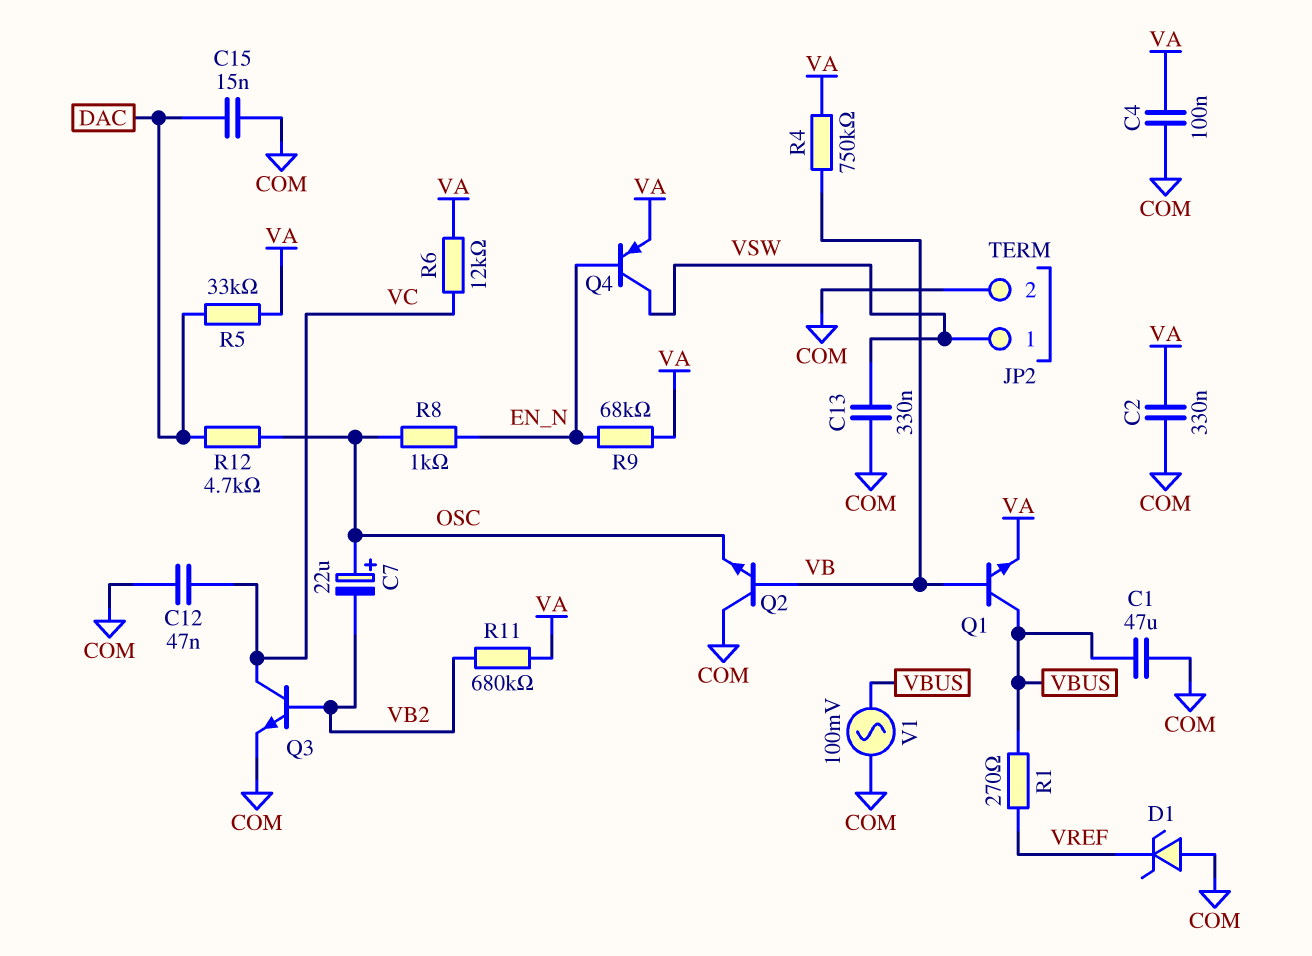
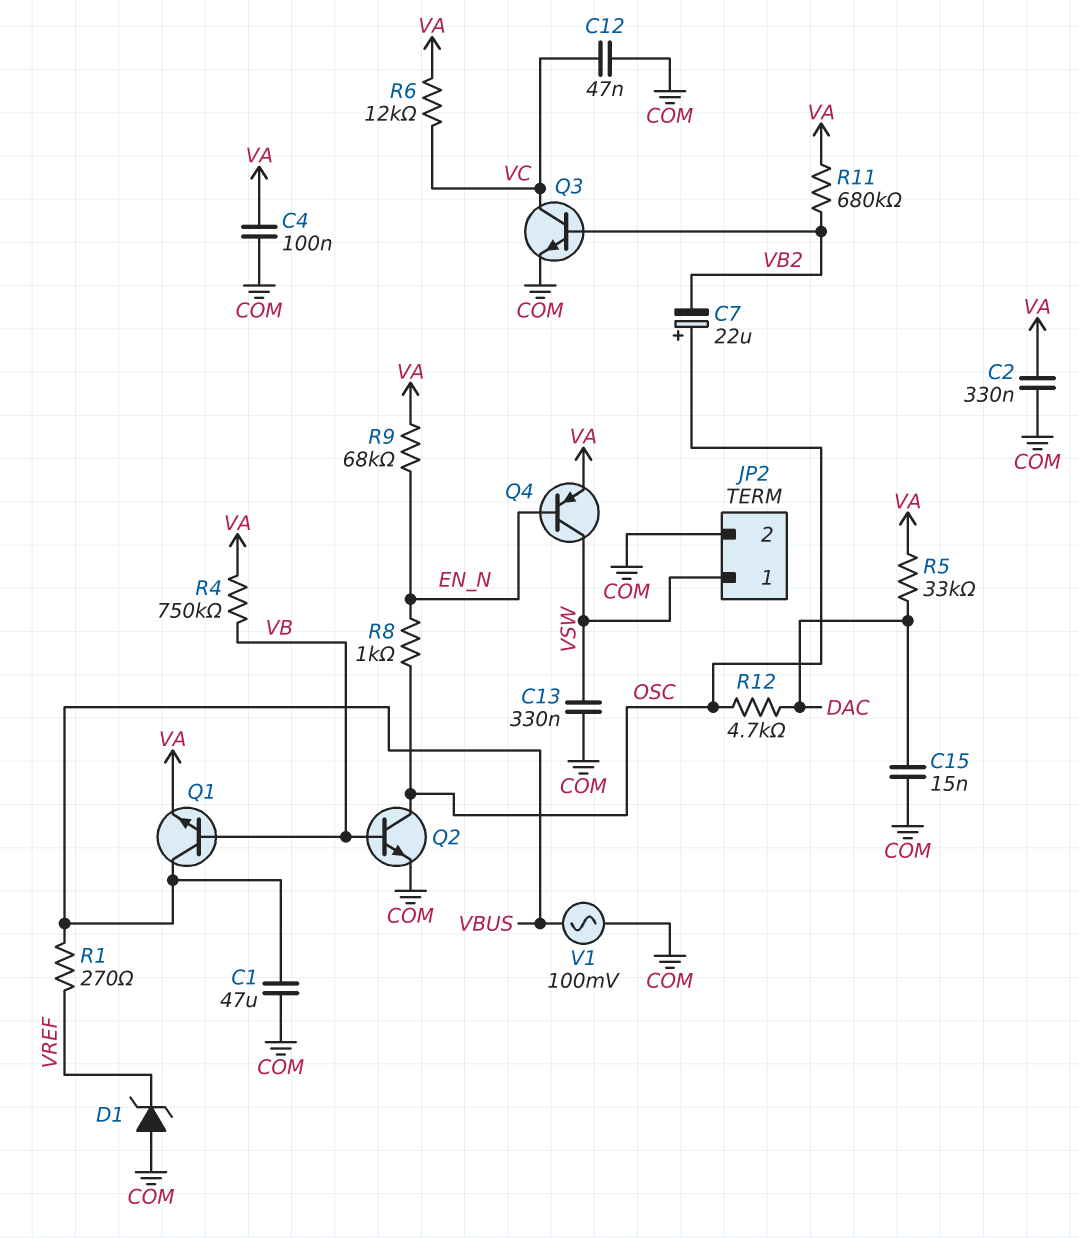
Q2: NPN (B VB, C COM, E OSC) -> NPN (B VB, C OSC, E COM)

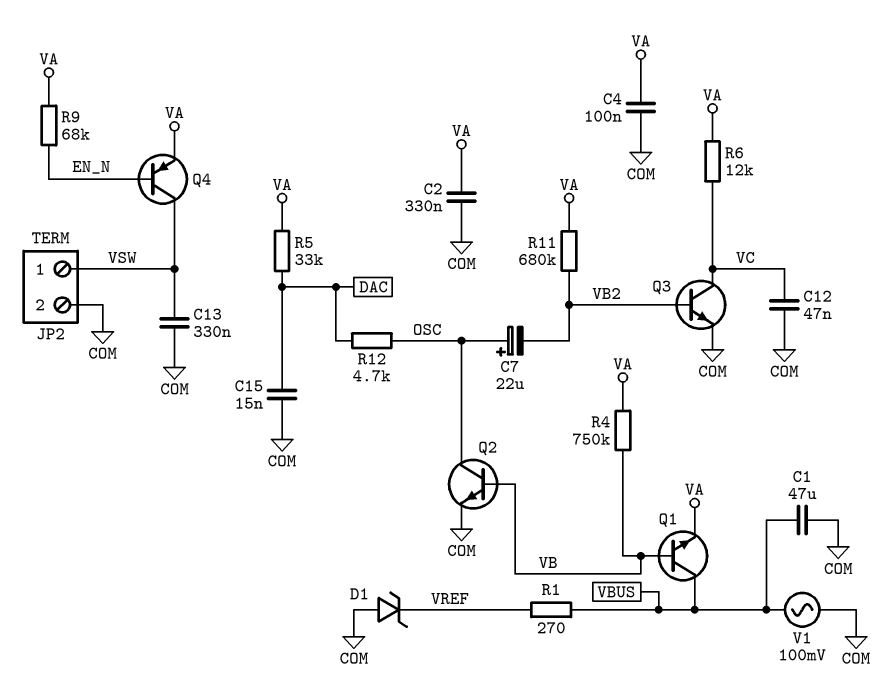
R8: 1k (EN_N, OSC) -> none

